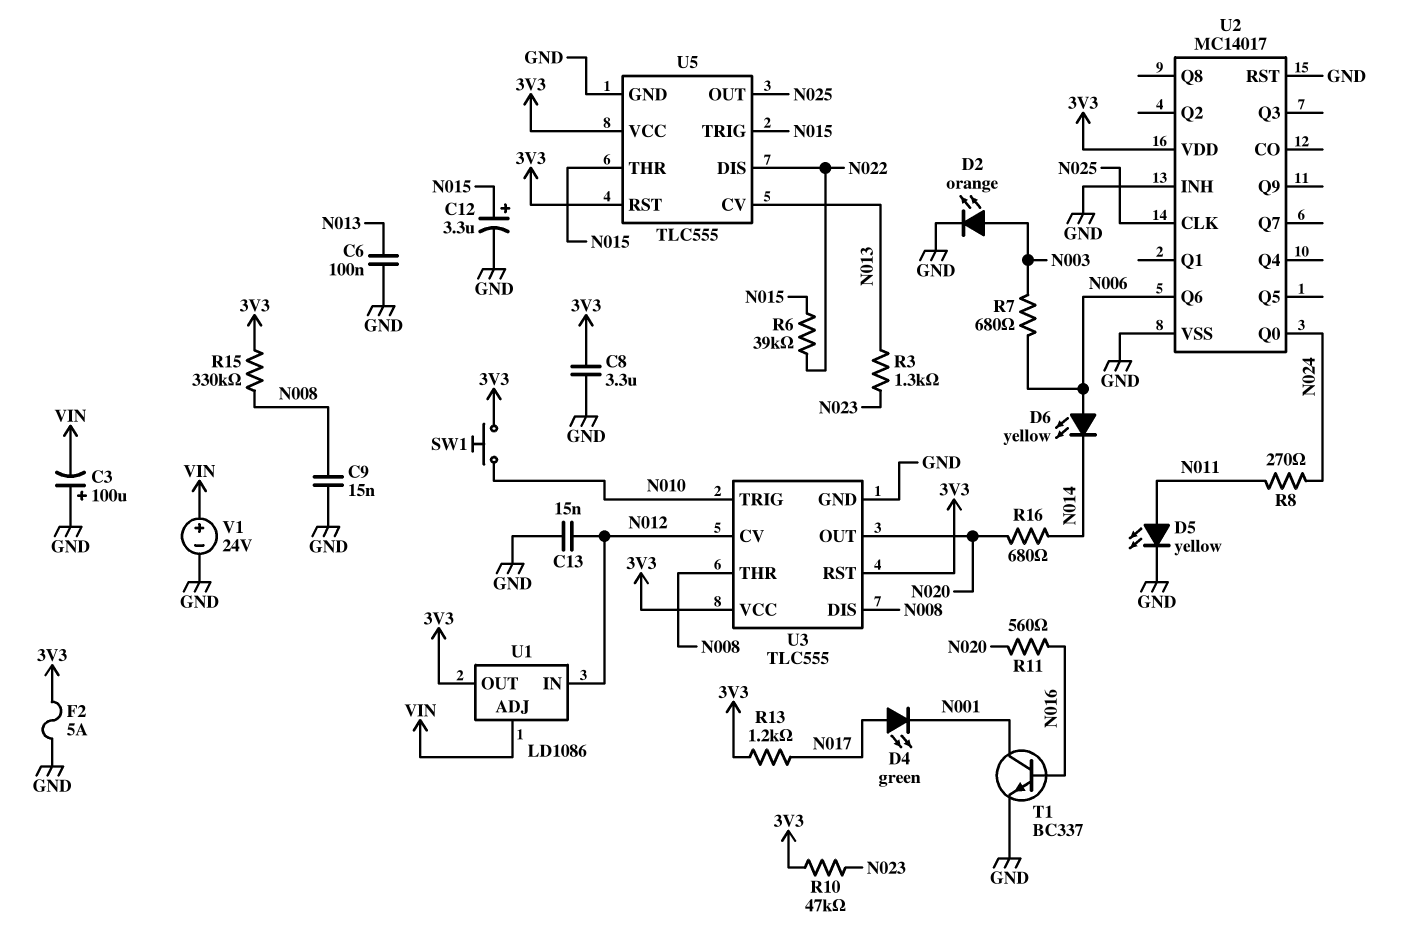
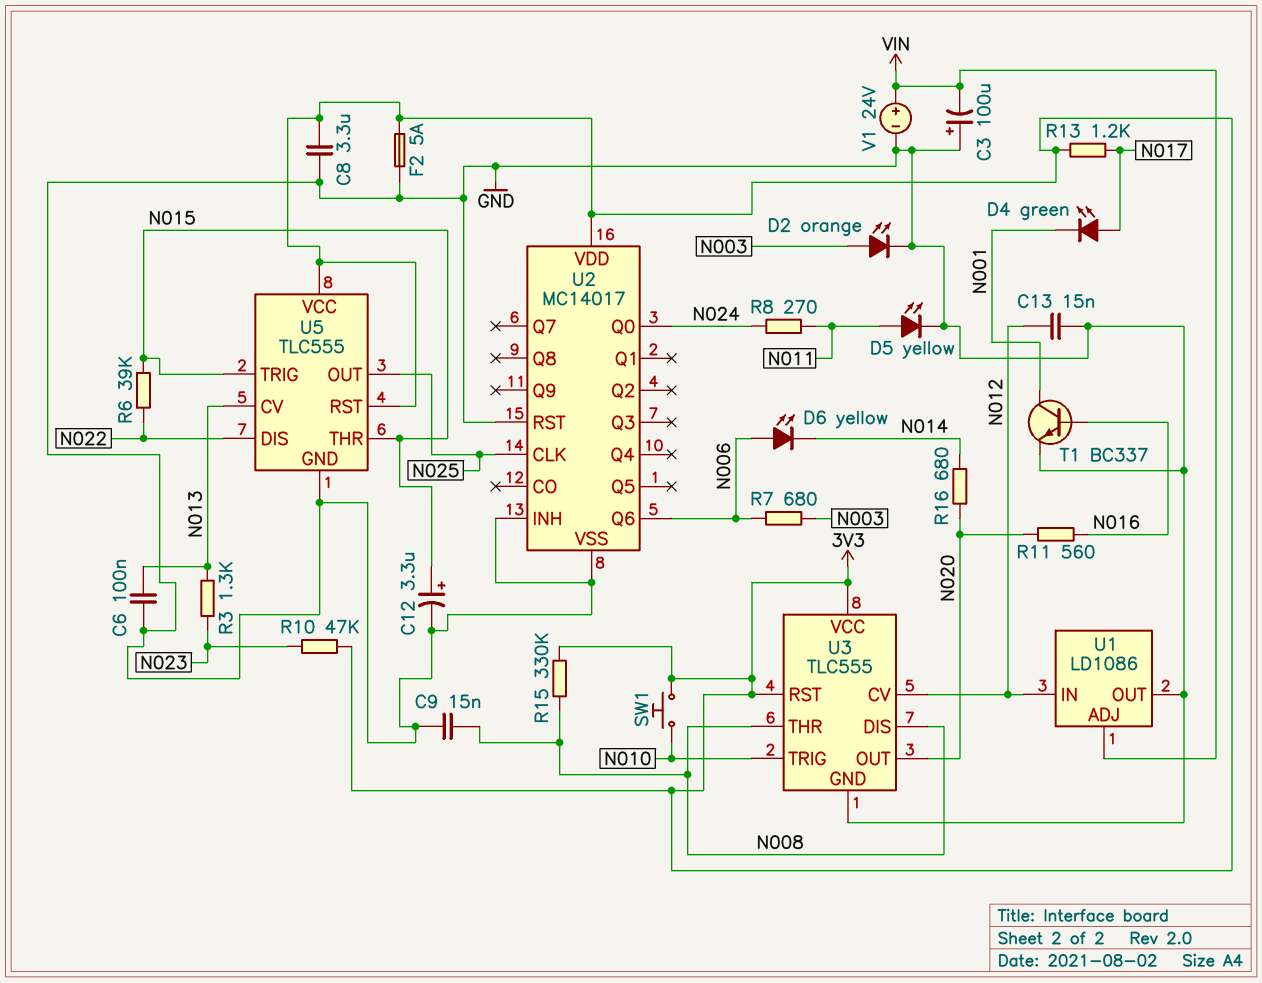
U1 pin OUT: 3V3 -> GND

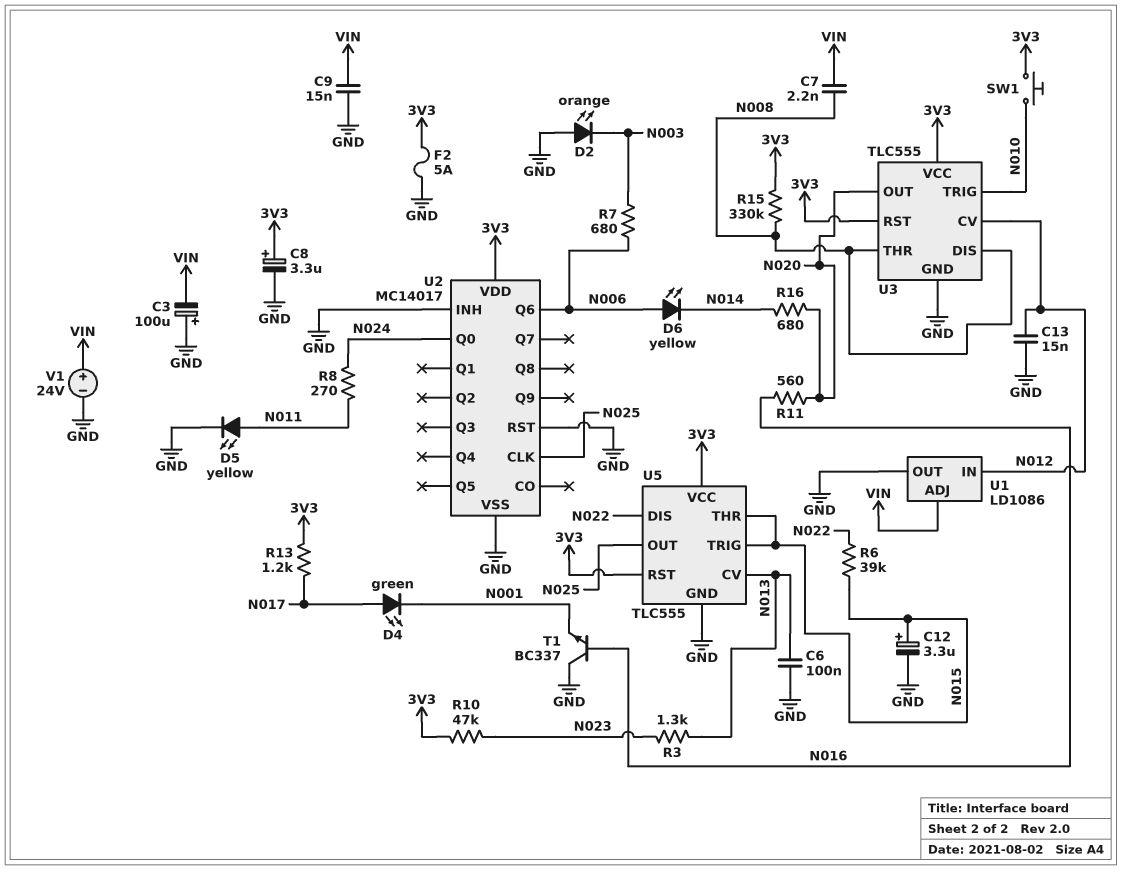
C7: none -> 2.2nF (N008, VIN)
C8: 3.3uF (3V3, GND) -> 3.3uF (plus 3V3, minus GND)
C9: 15nF (GND, N008) -> 15nF (GND, VIN)
D2: LED orange (A N003, K GND) -> LED orange (A GND, K N003)
T1: NPN BC337 (B N016, C N001, E GND) -> NPN BC337 (B N016, C GND, E N001)

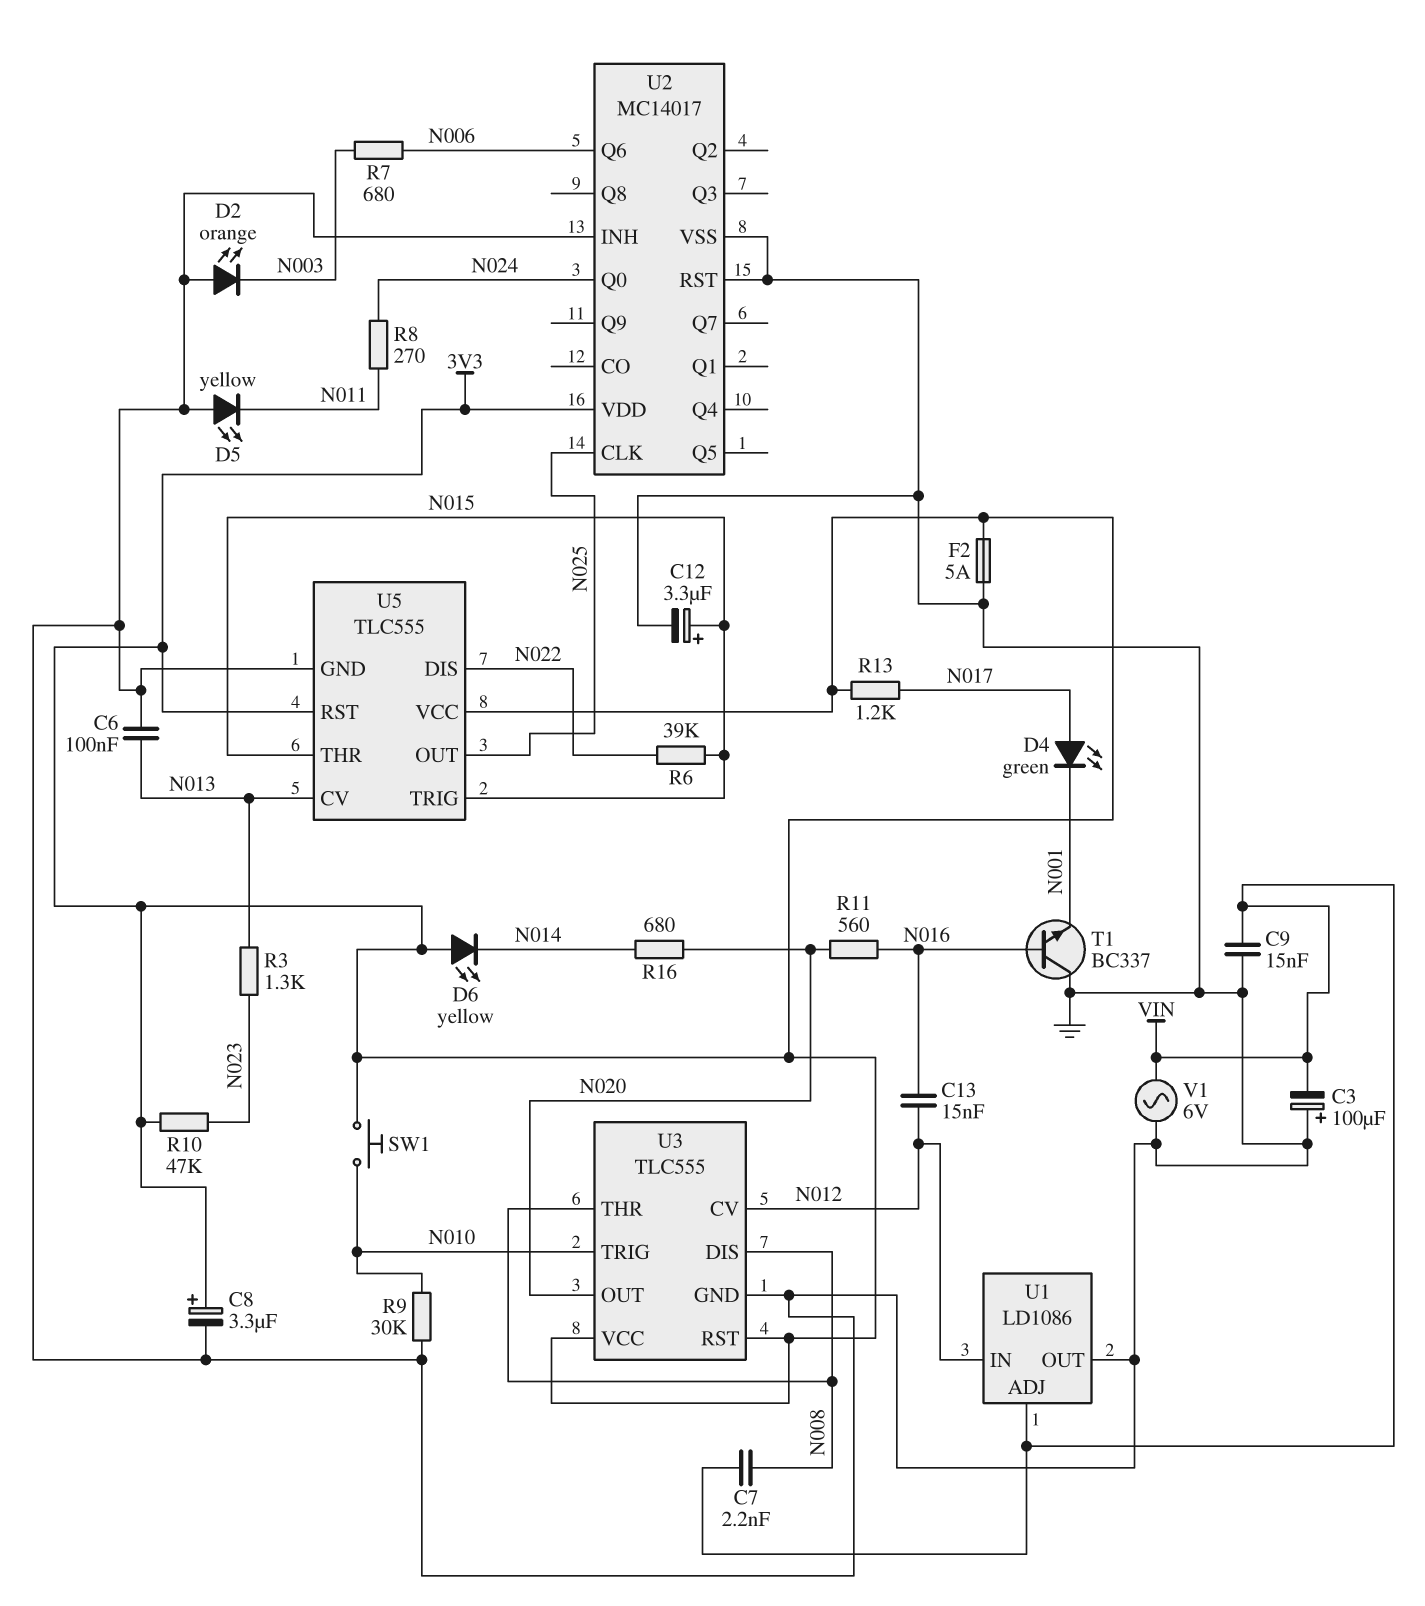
C13: 15nF (GND, N012) -> 15nF (N012, N016)
D5: LED yellow (A N011, K GND) -> LED yellow (A GND, K N011)
D6: LED yellow (A N006, K N014) -> LED yellow (A 3V3, K N014)
R9: none -> 30k (GND, N010)
R15: 330k (3V3, N008) -> none
V1: 24V (plus VIN, minus GND) -> AC 6V (GND, VIN)

